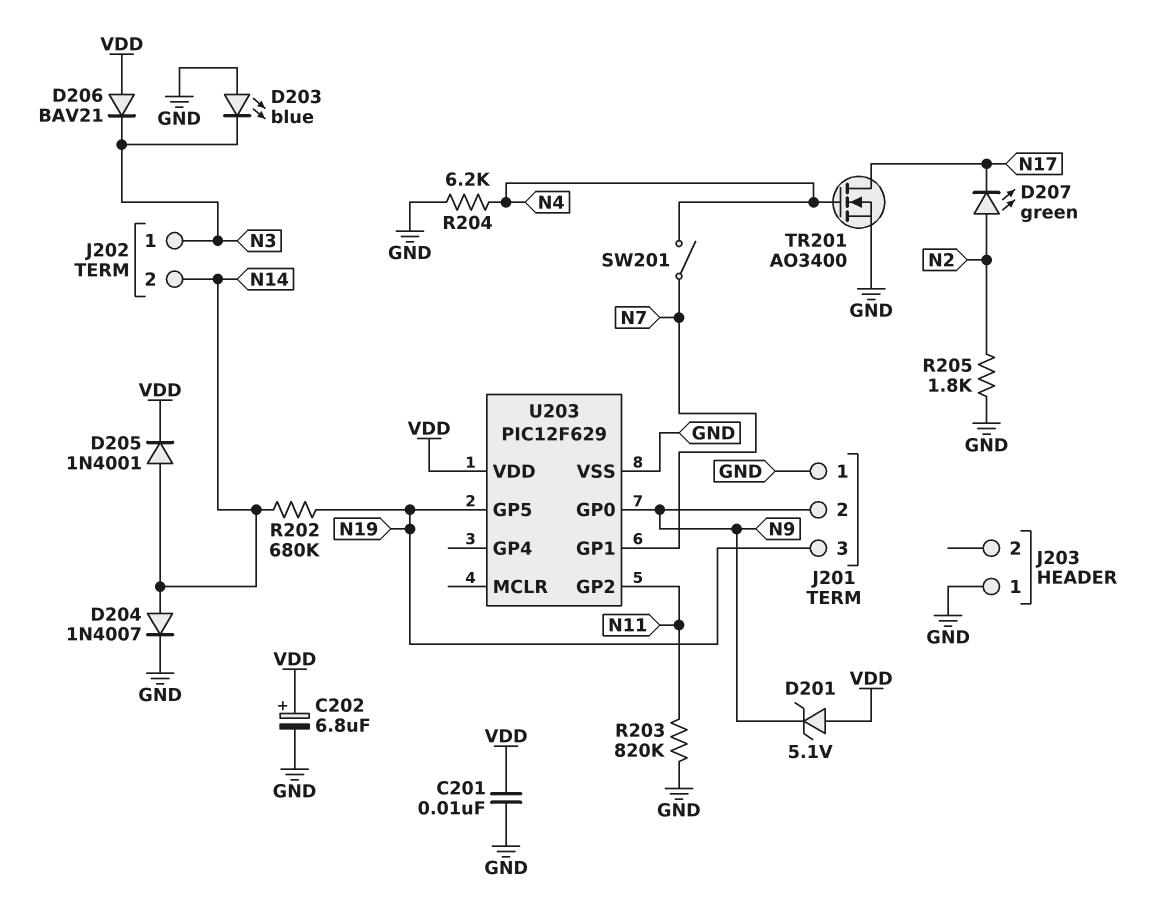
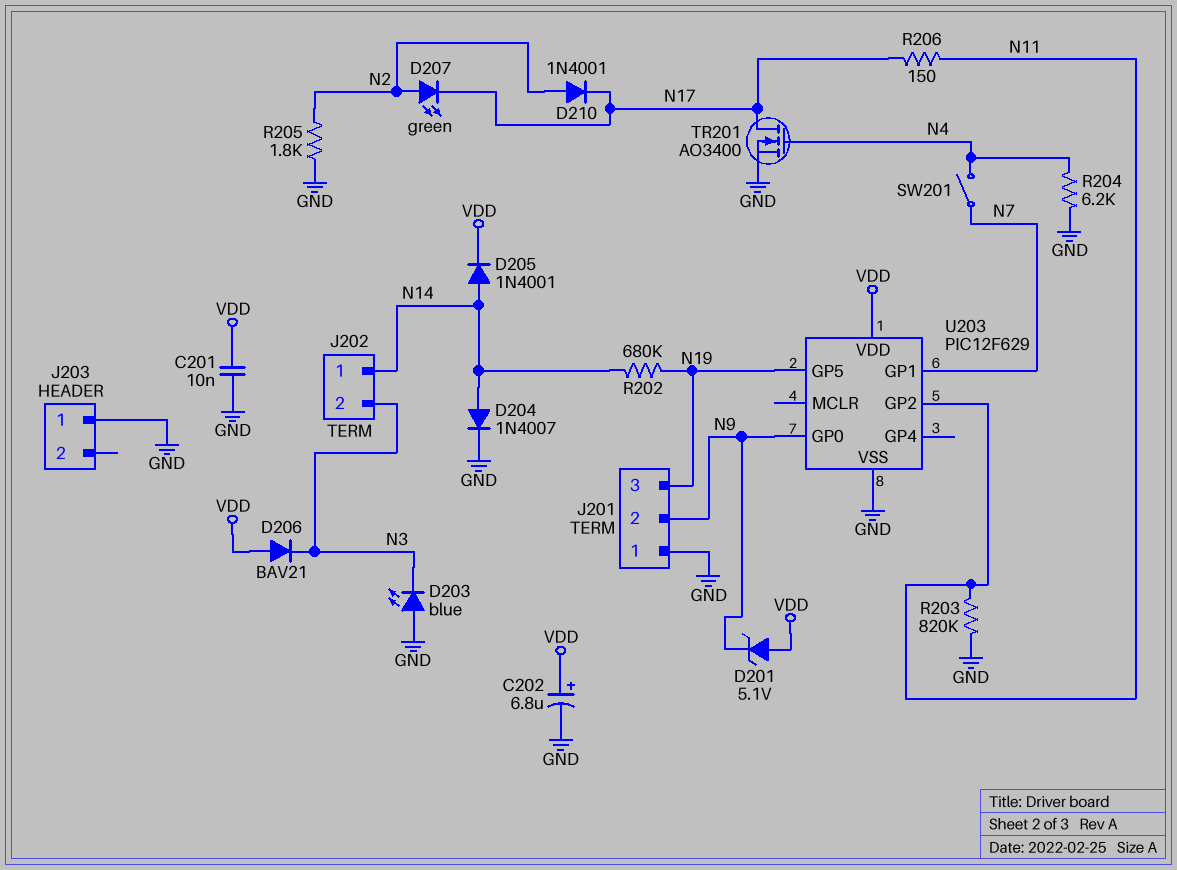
D210: none -> diode 1N4001 (A N2, K N17)
J202 pin 1: N3 -> N14
J202 pin 2: N14 -> N3
R206: none -> 150 (N11, N17)

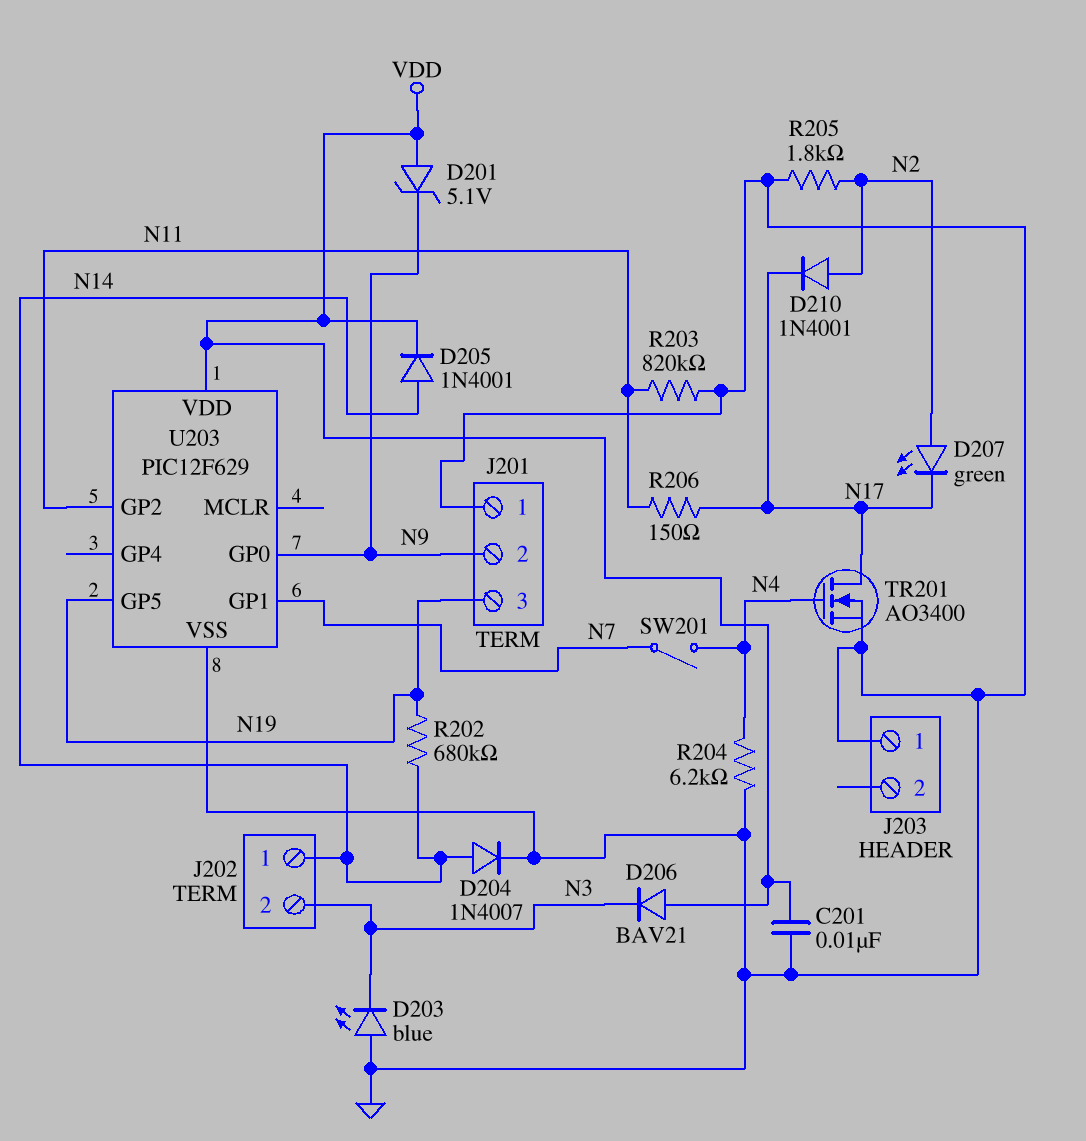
C202: 6.8uF (plus VDD, minus GND) -> none

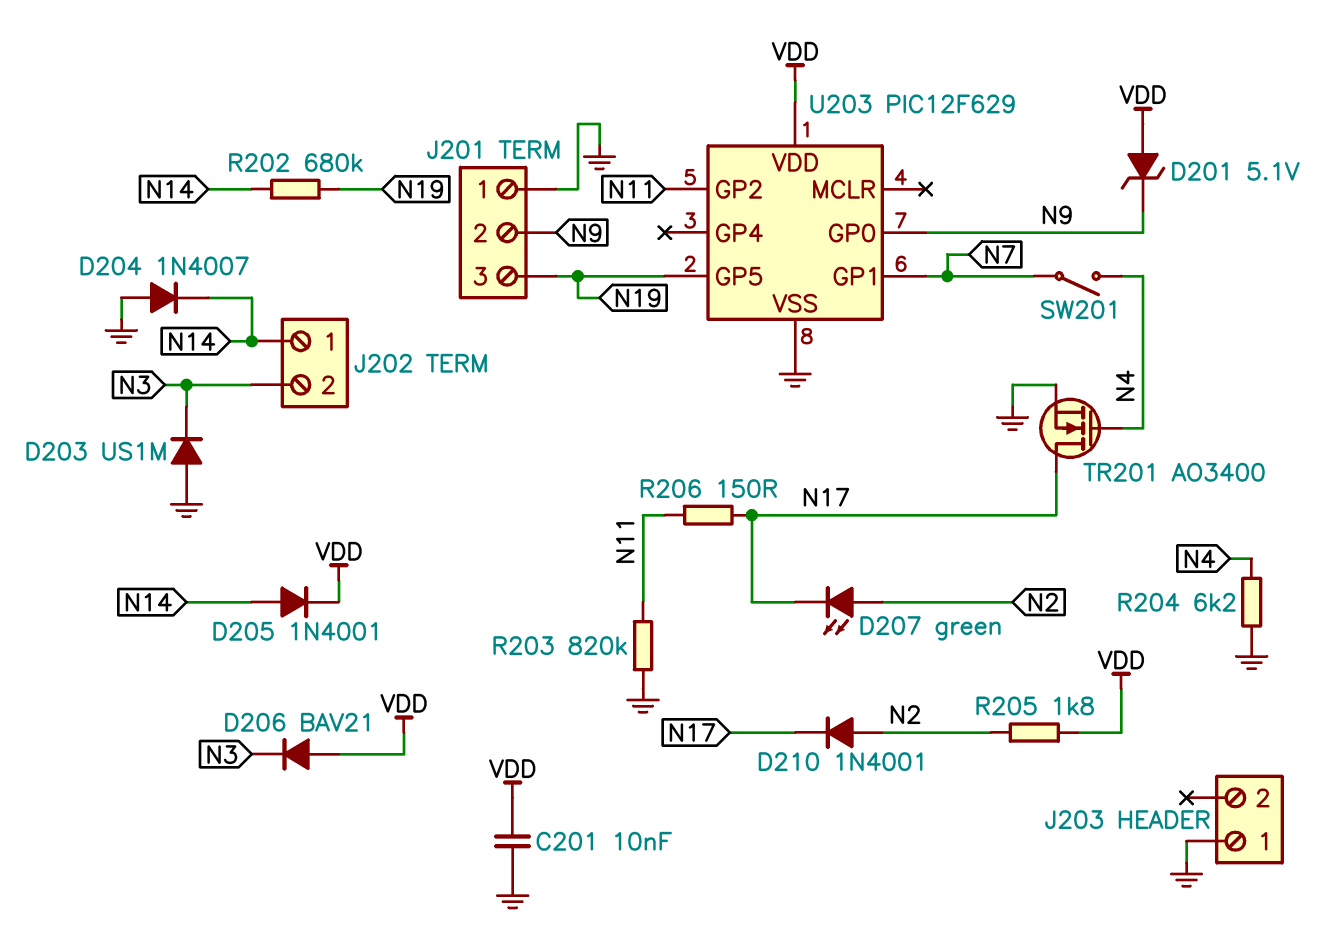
D203: LED blue (A GND, K N3) -> diode US1M (A GND, K N3)
D204: diode 1N4007 (A N14, K GND) -> diode 1N4007 (A GND, K N14)
R205: 1.8k (GND, N2) -> 1.8k (N2, VDD)

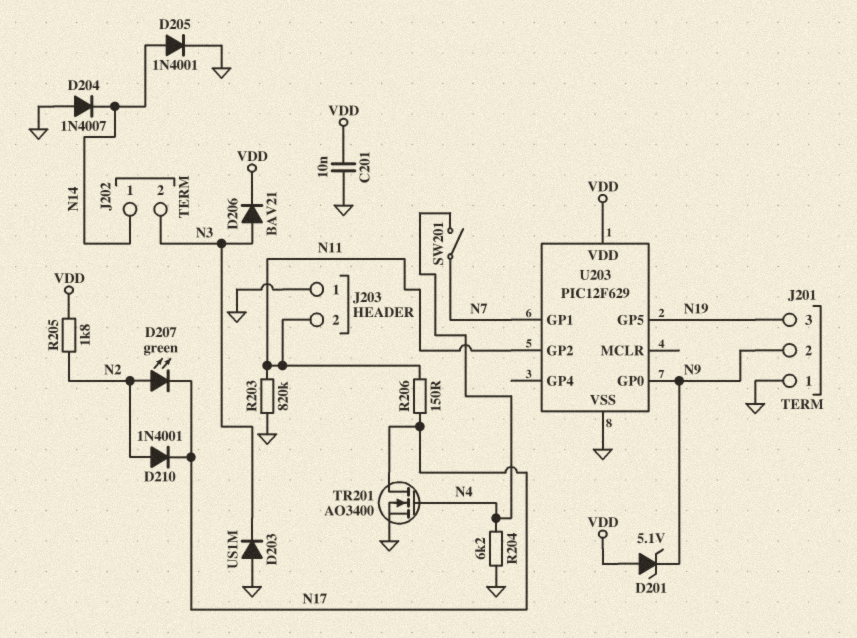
D205: diode 1N4001 (A N14, K VDD) -> diode 1N4001 (A N14, K GND)
D206: diode BAV21 (A VDD, K N3) -> diode BAV21 (A N3, K VDD)
J203 pin 2: none -> N11
R202: 680k (N14, N19) -> none

